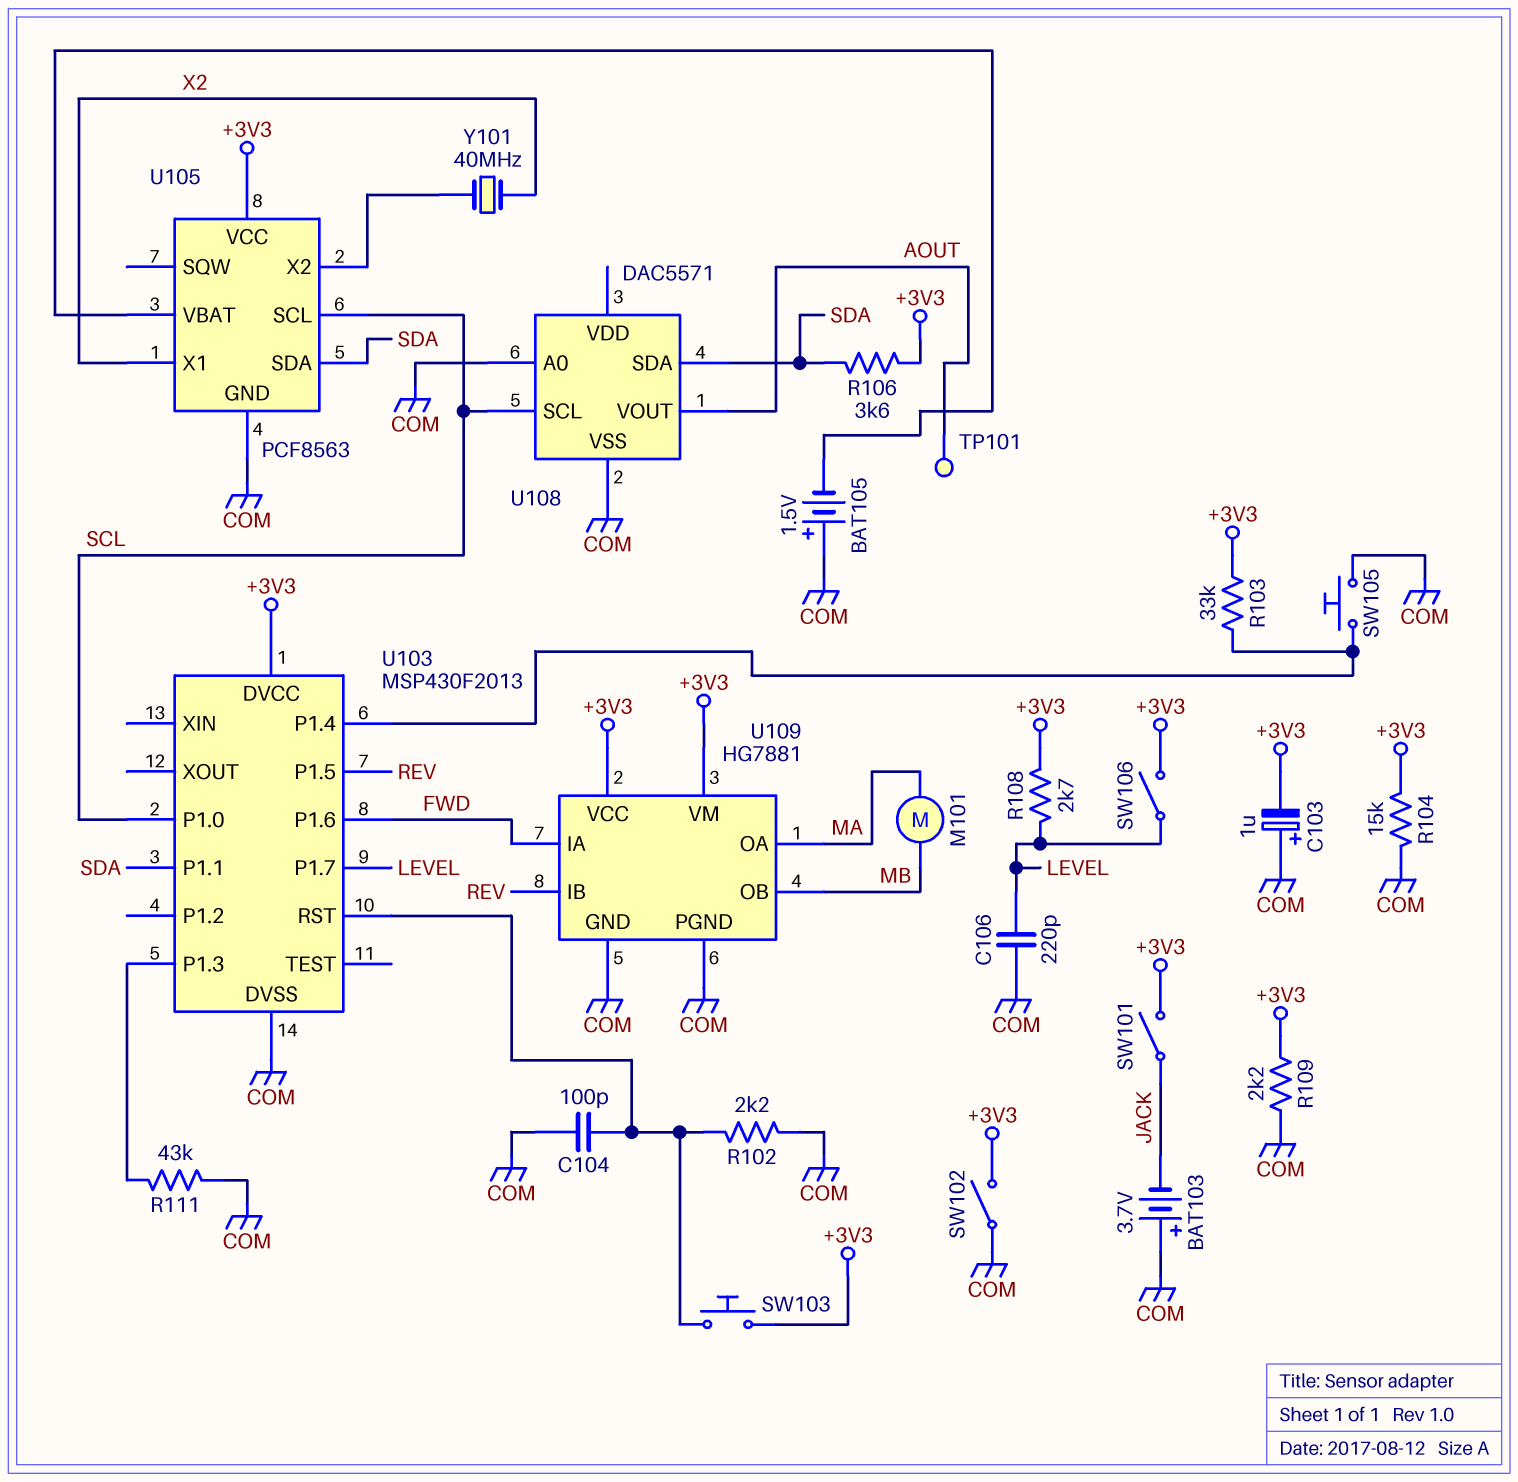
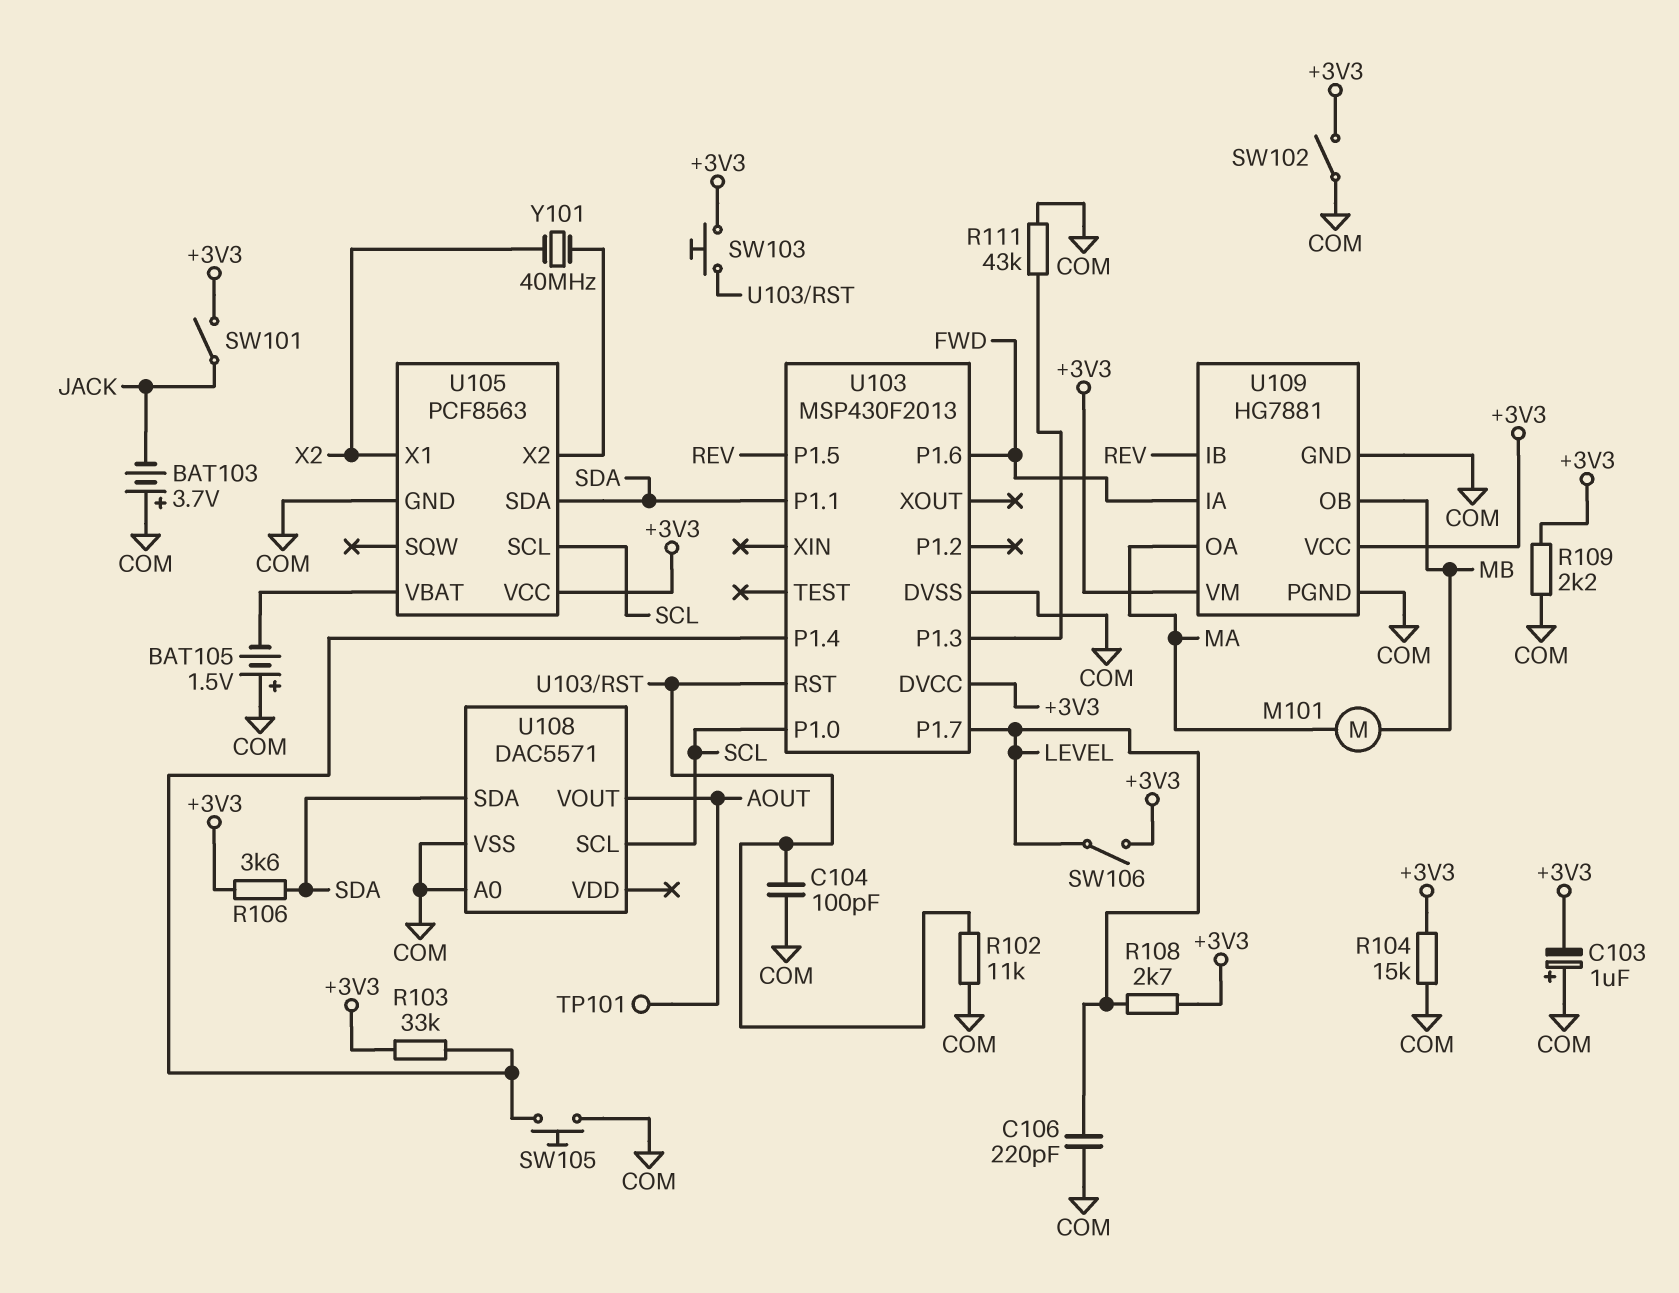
R102: 2.2k (COM, U103/RST) -> 11k (COM, U103/RST)

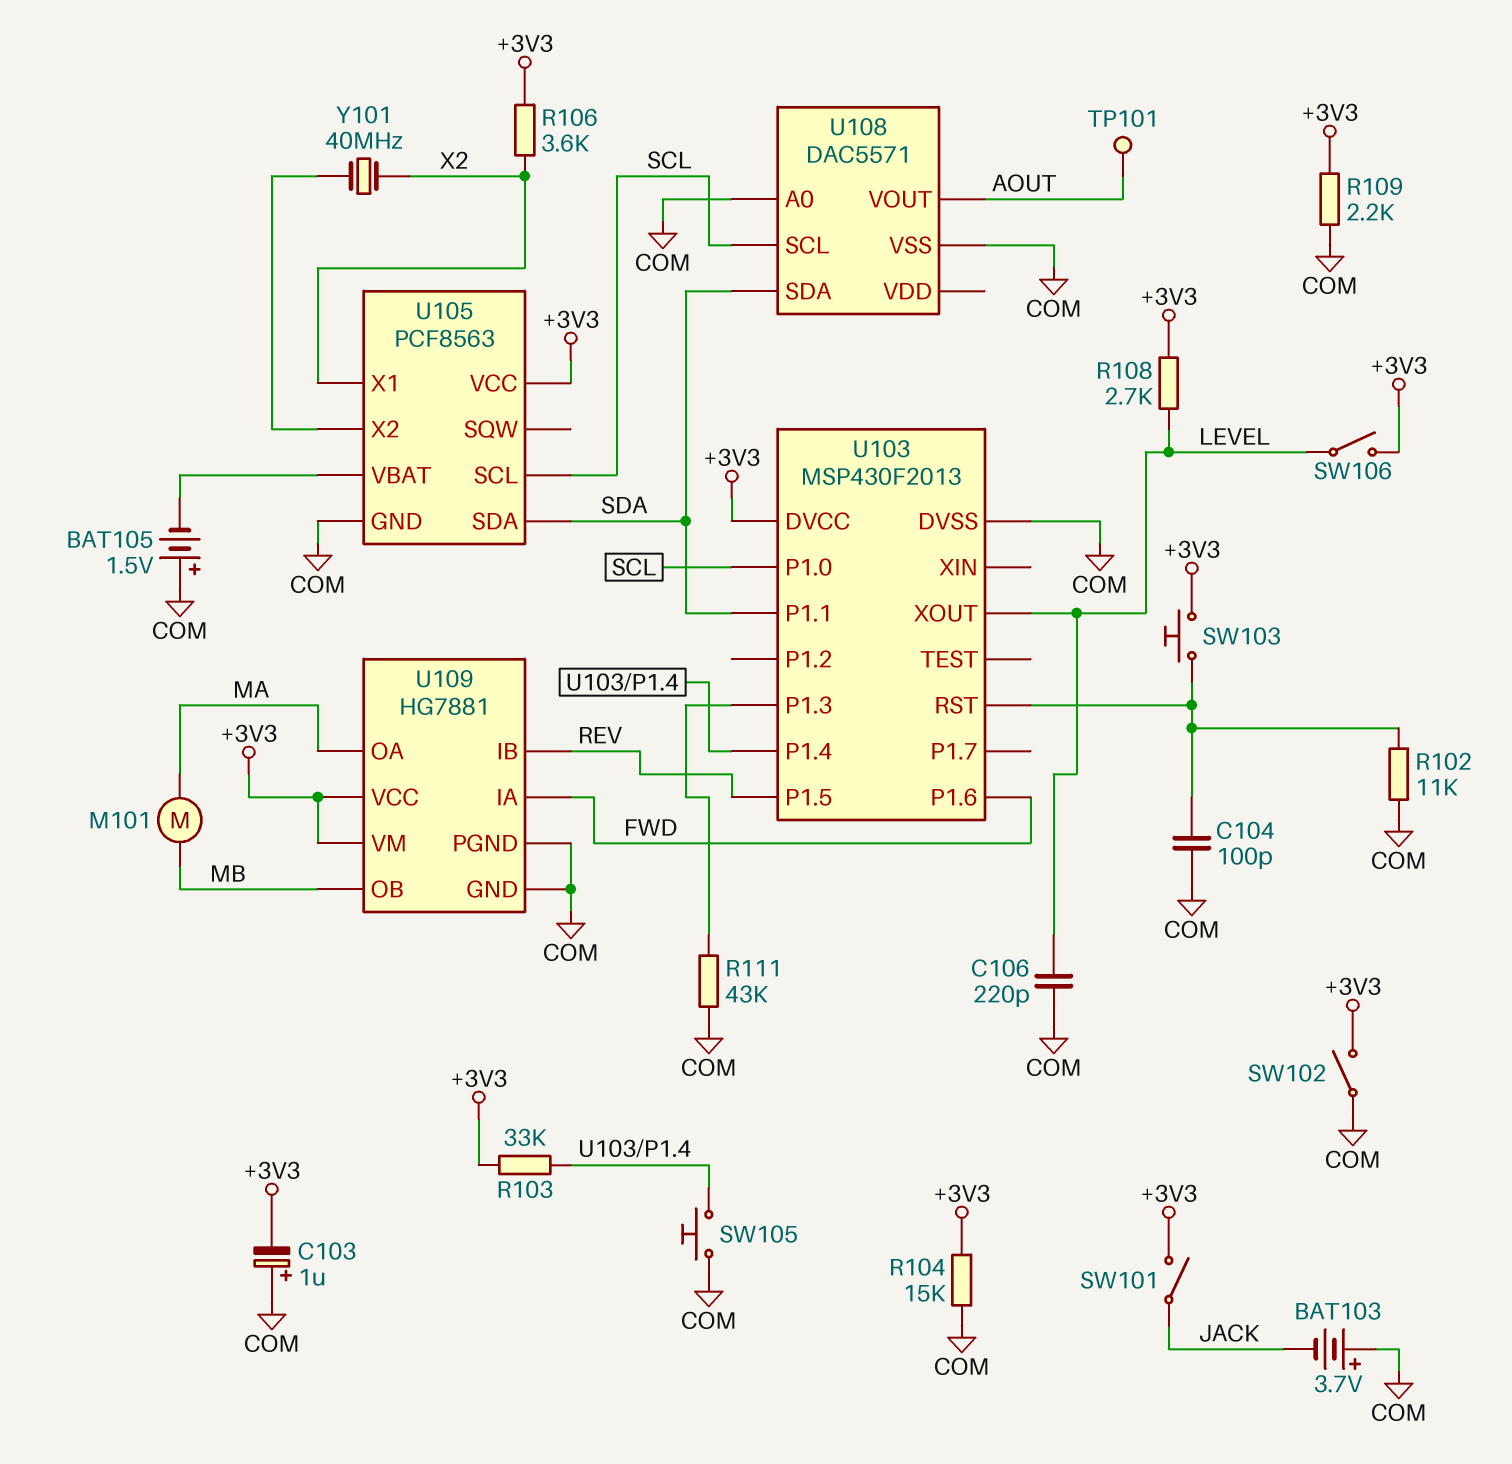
R106: 3.6k (+3V3, SDA) -> 3.6k (+3V3, X2)
U103 pin P1.7: LEVEL -> none
U103 pin XOUT: none -> LEVEL

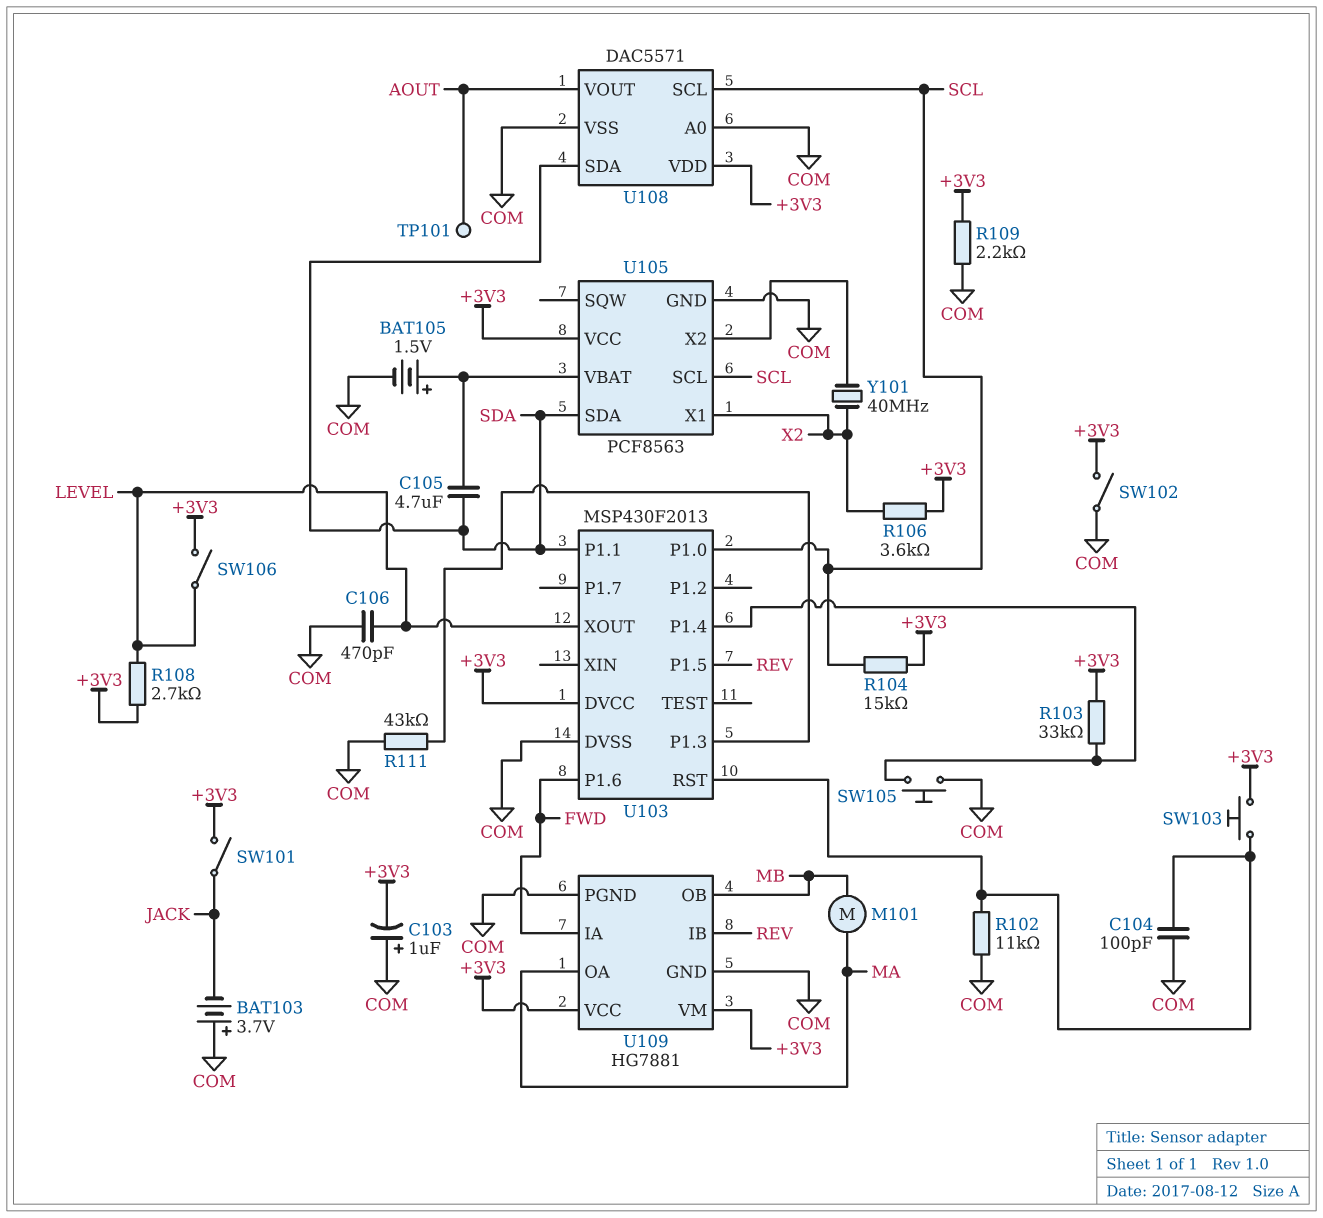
BAT105: 1.5V (plus COM, minus U105/VBAT) -> 1.5V (plus U105/VBAT, minus COM)
C105: none -> 4.7uF (SDA, U105/VBAT)
C106: 220pF (COM, LEVEL) -> 470pF (COM, LEVEL)
R104: 15k (+3V3, COM) -> 15k (+3V3, SCL)
U108 pin VDD: none -> +3V3

